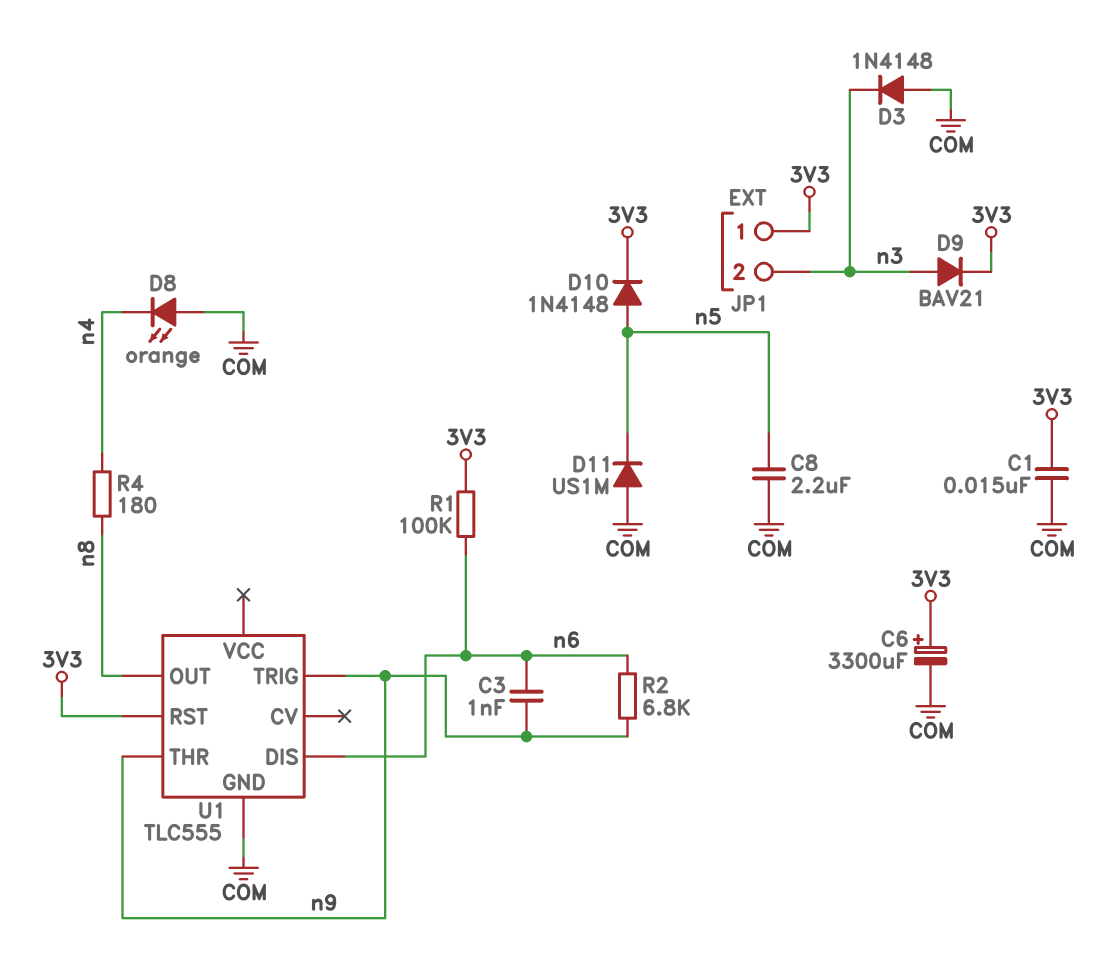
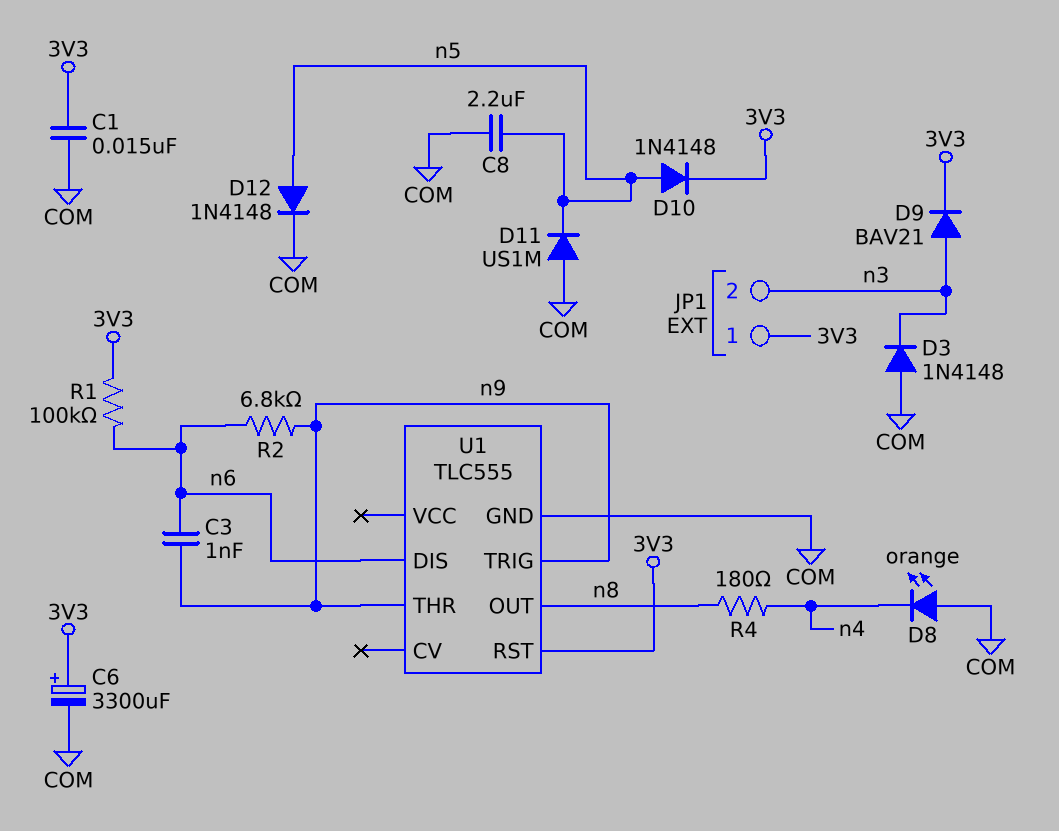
D12: none -> diode 1N4148 (A n5, K COM)

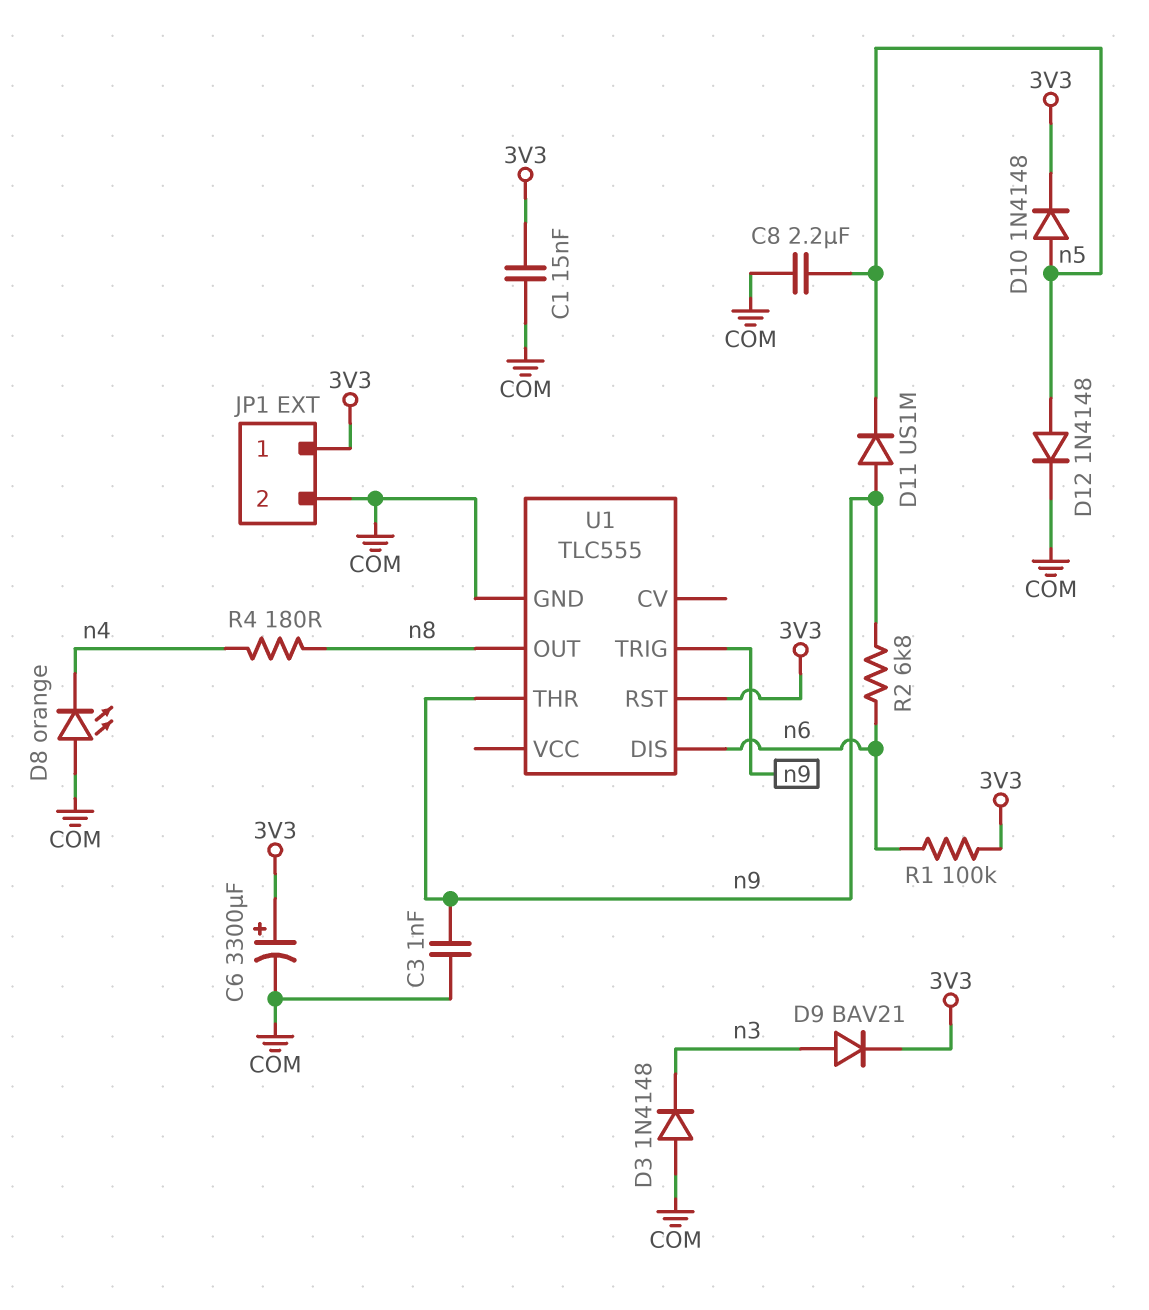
C3: 1nF (n6, n9) -> 1nF (COM, n9)
D11: diode US1M (A COM, K n5) -> diode US1M (A n9, K n5)
JP1 pin 2: n3 -> COM

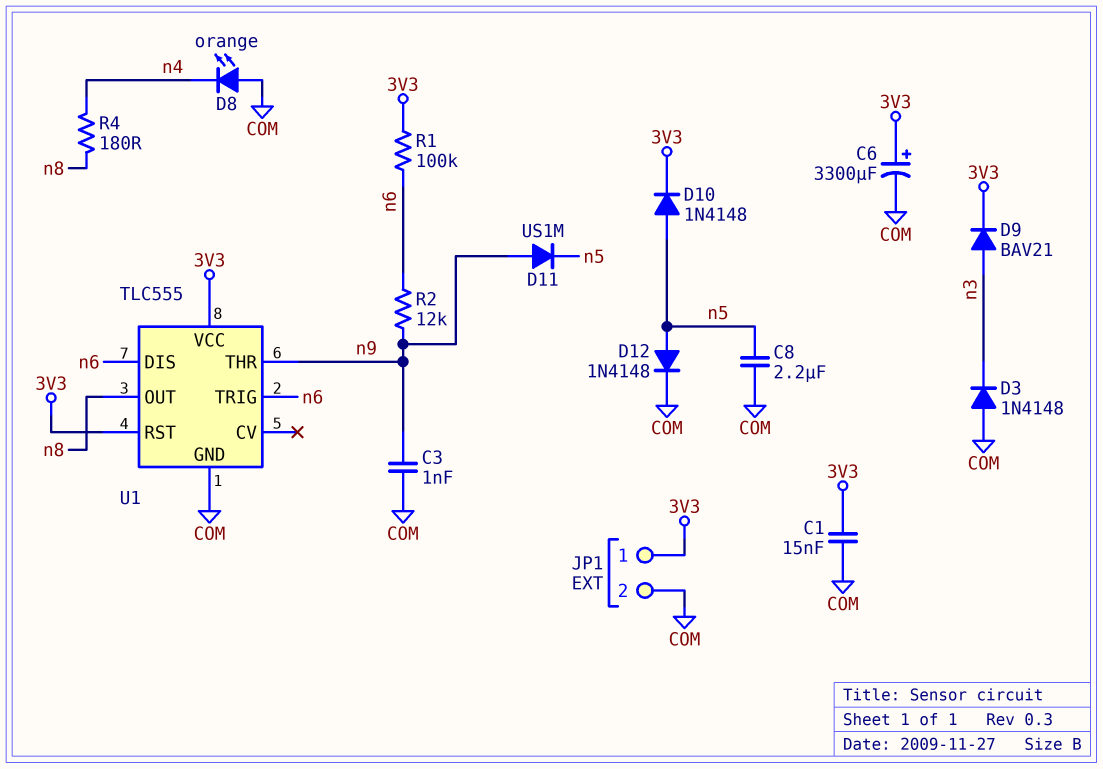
R2: 6.8k (n6, n9) -> 12k (n6, n9)
U1 pin TRIG: n9 -> n6
U1 pin VCC: none -> 3V3

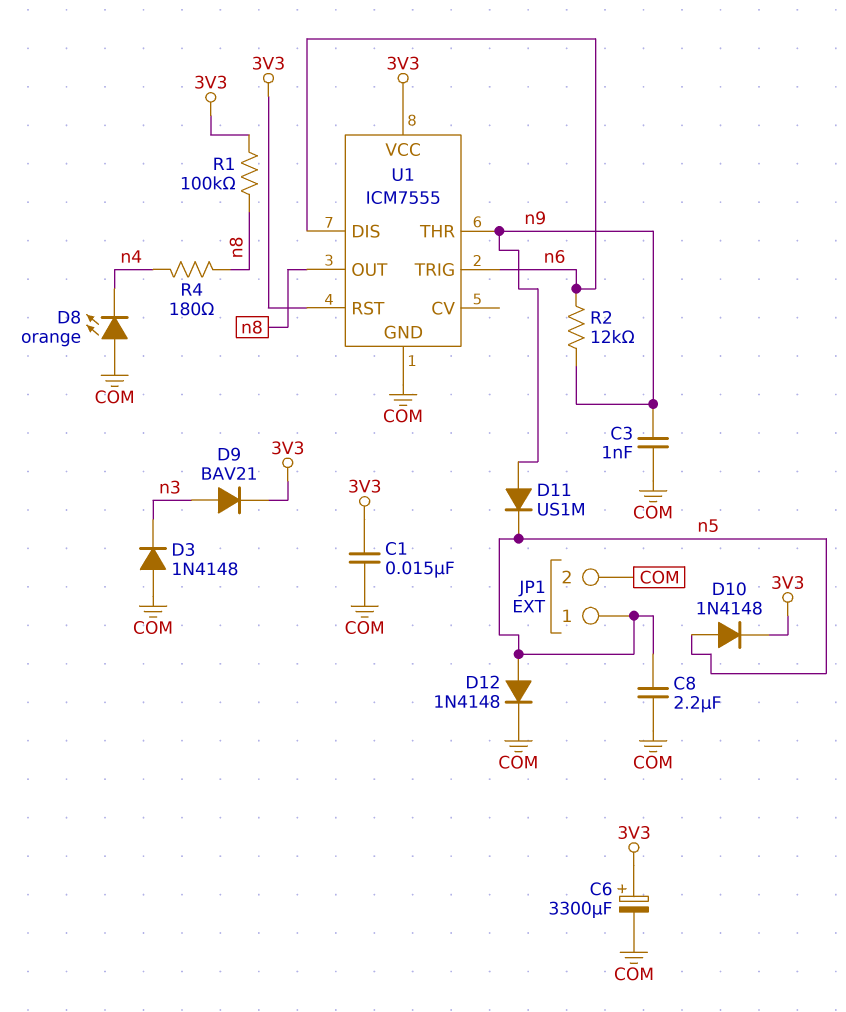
JP1 pin 1: 3V3 -> n5
R1: 100k (3V3, n6) -> 100k (3V3, n8)
U1: TLC555 -> ICM7555

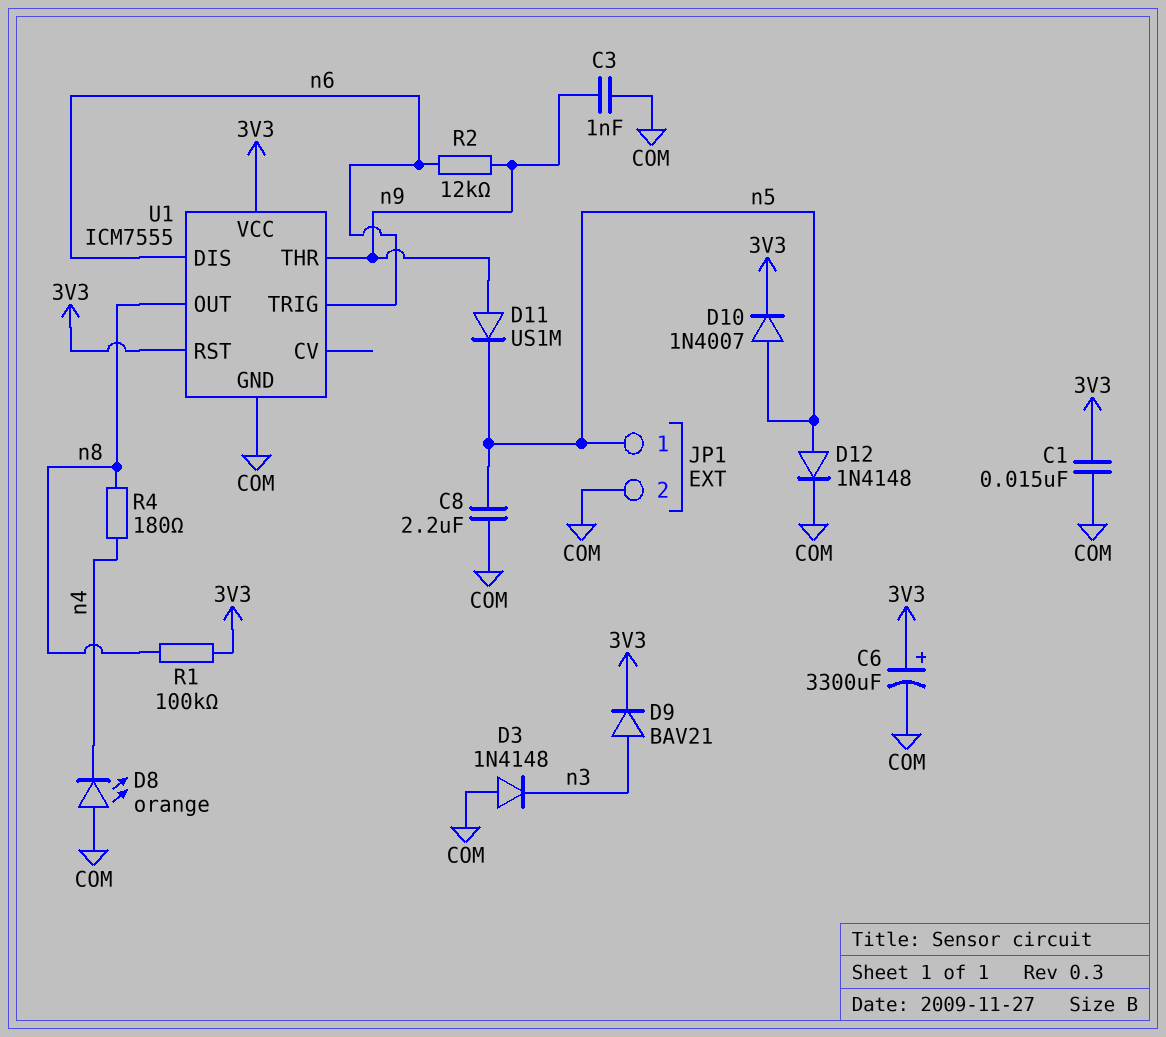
D10: diode 1N4148 (A n5, K 3V3) -> diode 1N4007 (A n5, K 3V3)

